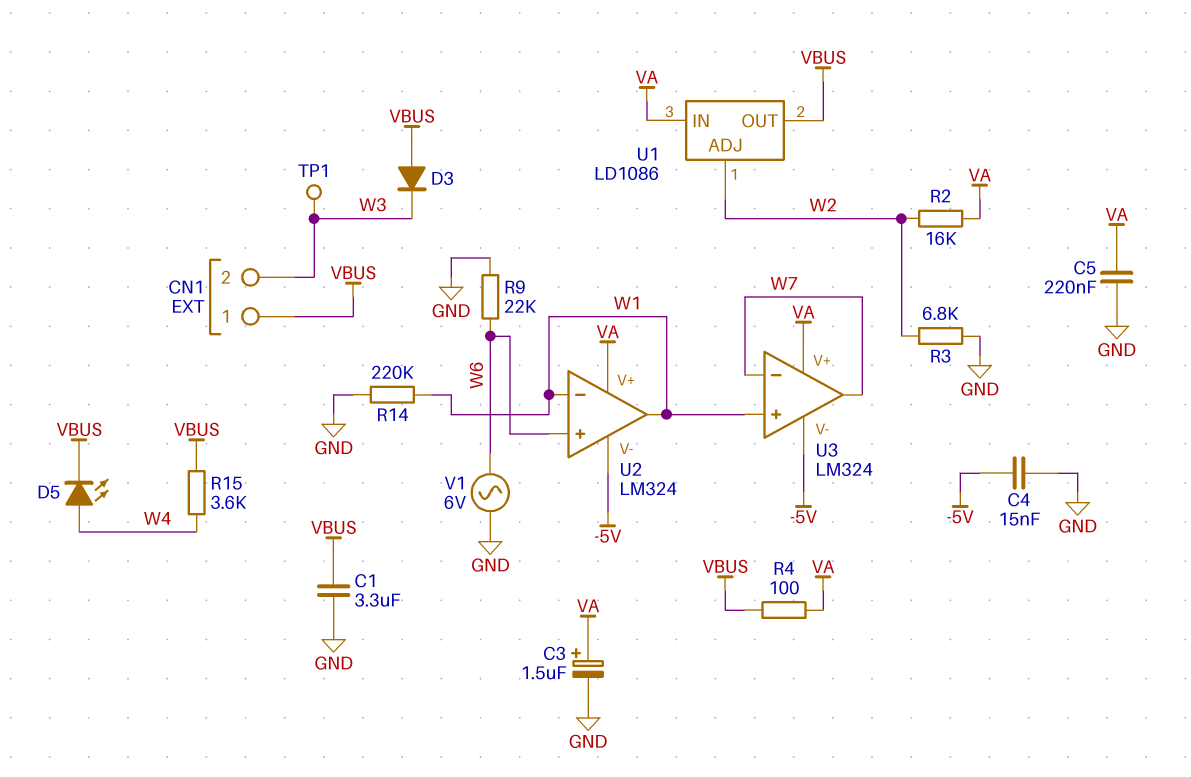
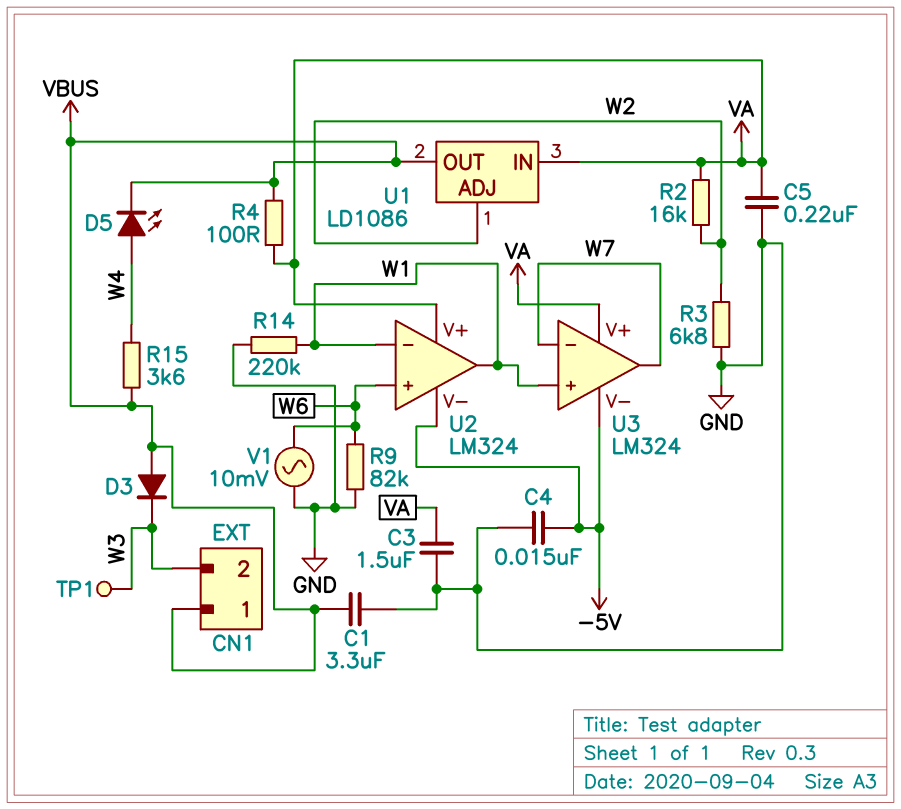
C3: 1.5uF (plus VA, minus GND) -> 1.5uF (GND, VA)
R9: 22k (GND, W6) -> 82k (GND, W6)
V1: AC 6V (GND, W6) -> AC 10mV (GND, W6)

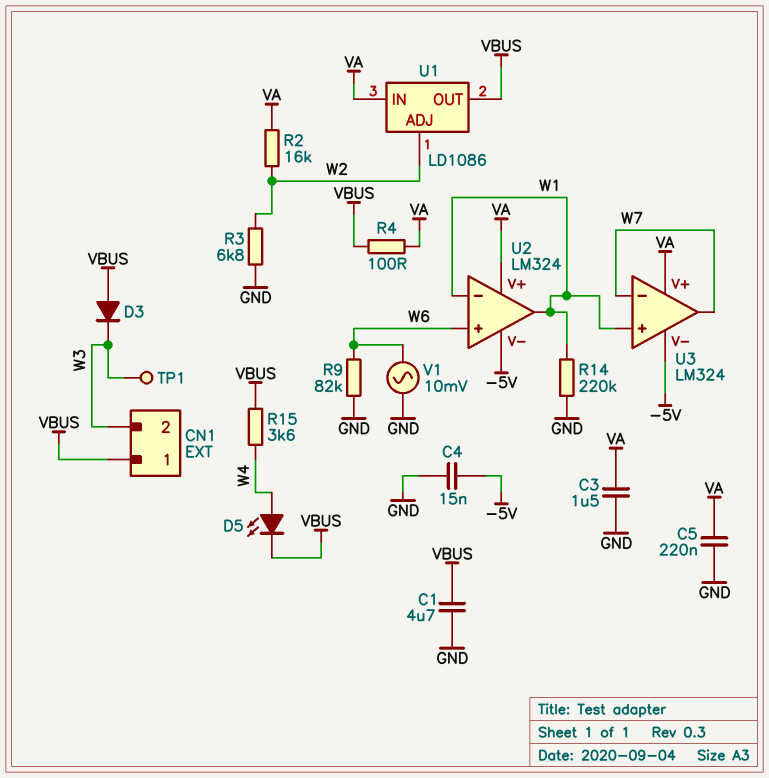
C1: 3.3uF (GND, VBUS) -> 4.7uF (GND, VBUS)

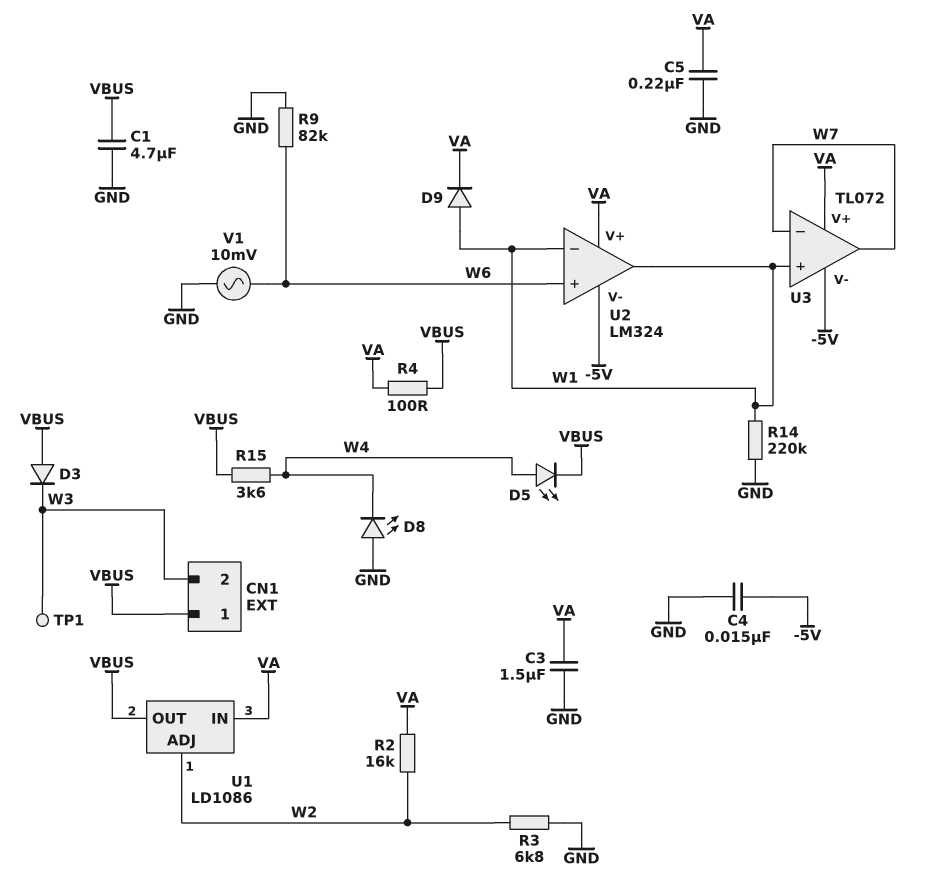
D8: none -> LED (A GND, K W4)
D9: none -> diode (A W1, K VA)
U3: LM324 -> TL072

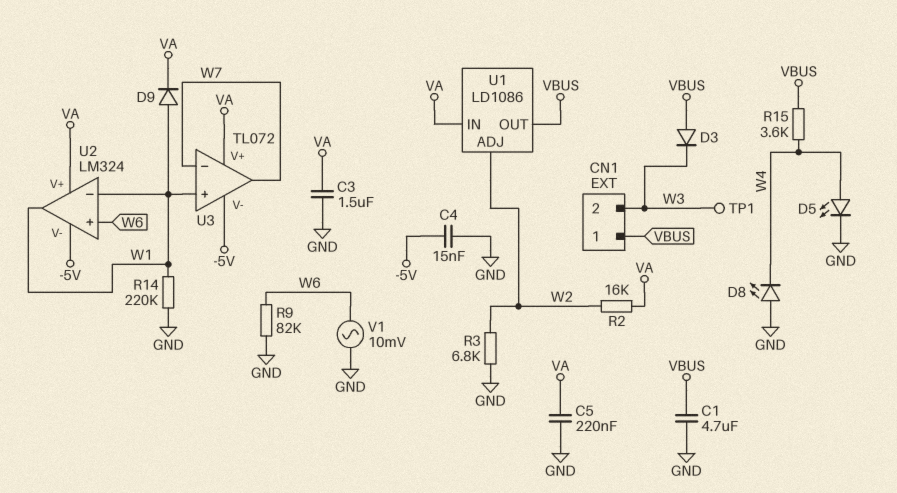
D5: LED (A W4, K VBUS) -> LED (A W4, K GND)
R4: 100 (VA, VBUS) -> none

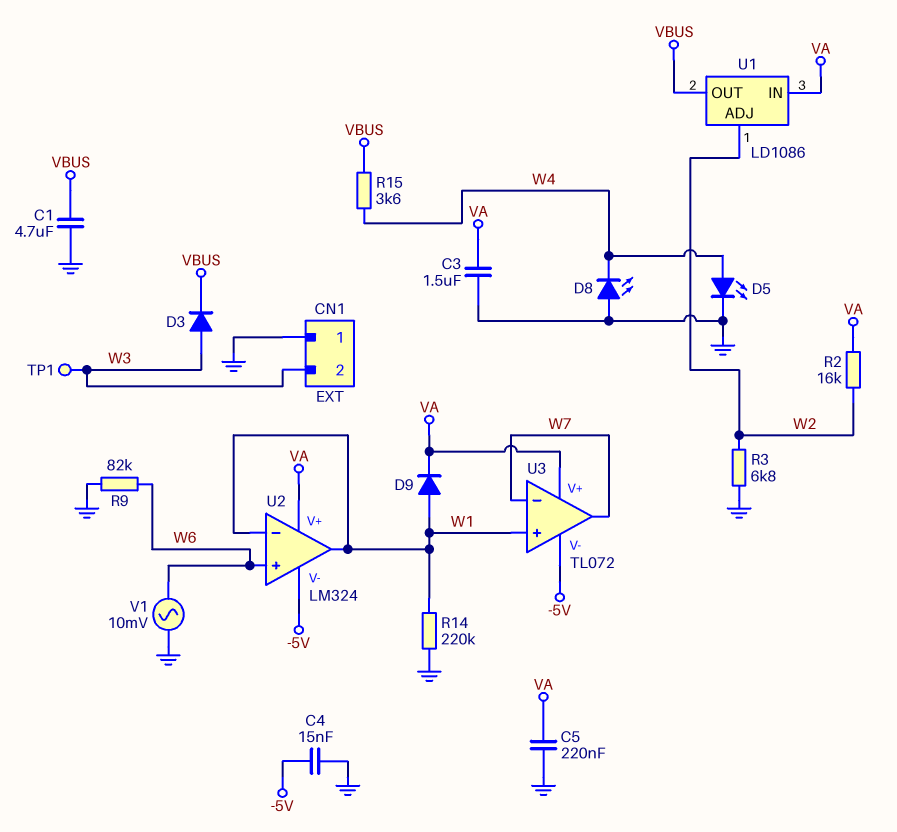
CN1 pin 1: VBUS -> GND
D3: diode (A VBUS, K W3) -> diode (A W3, K VBUS)

